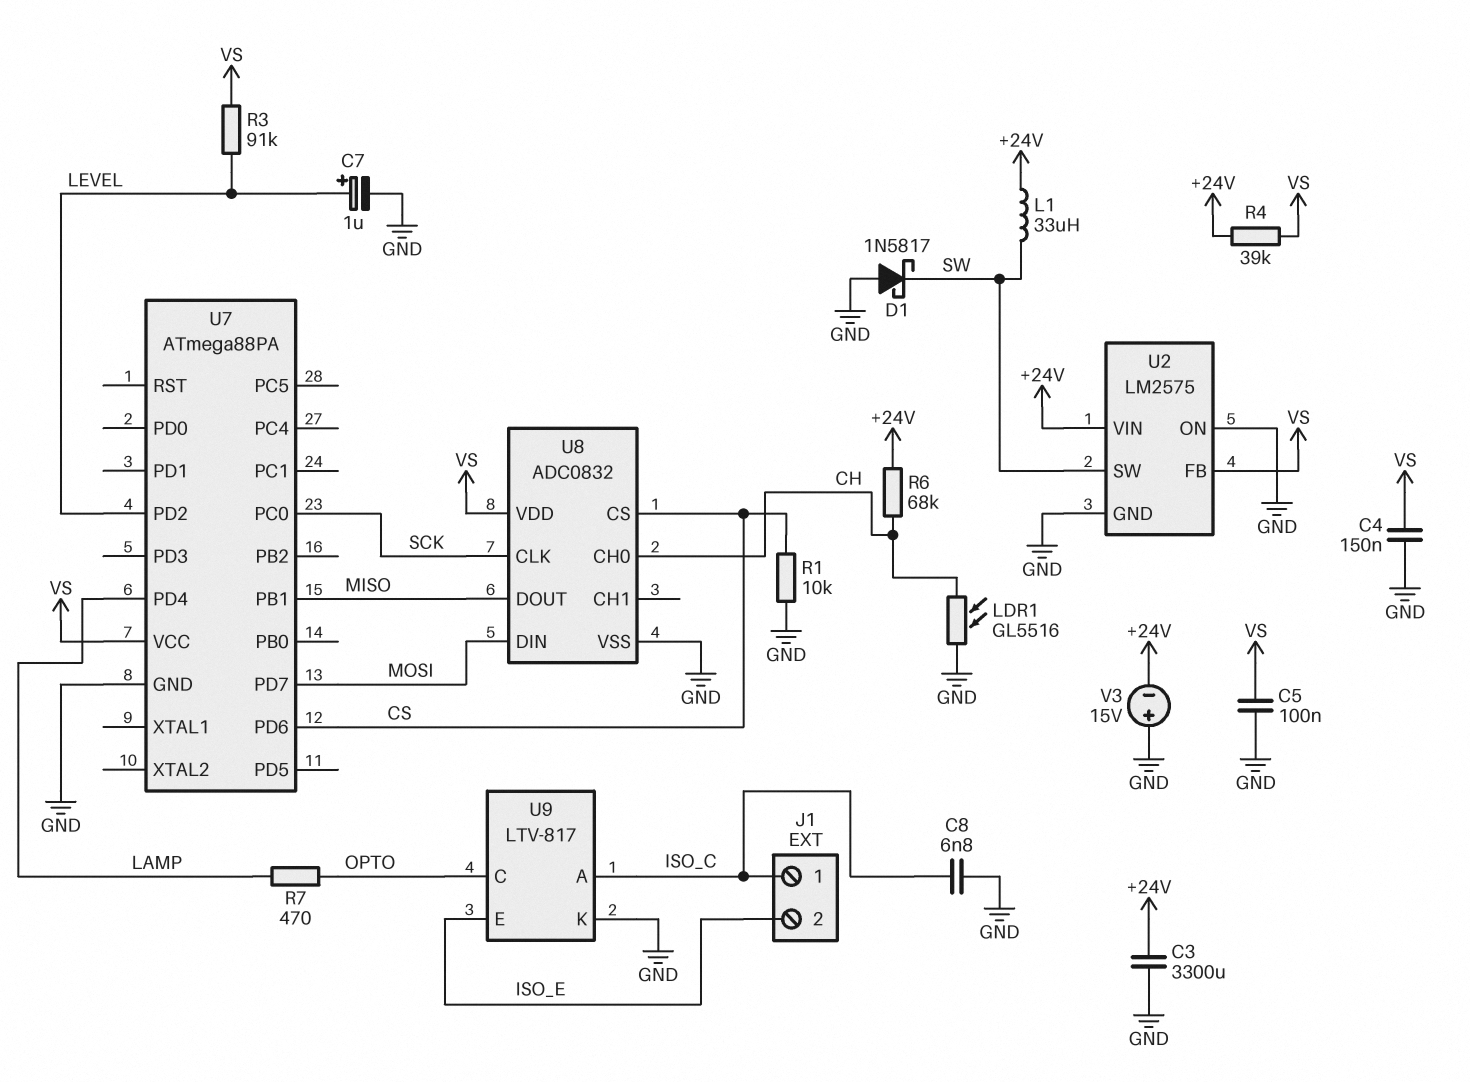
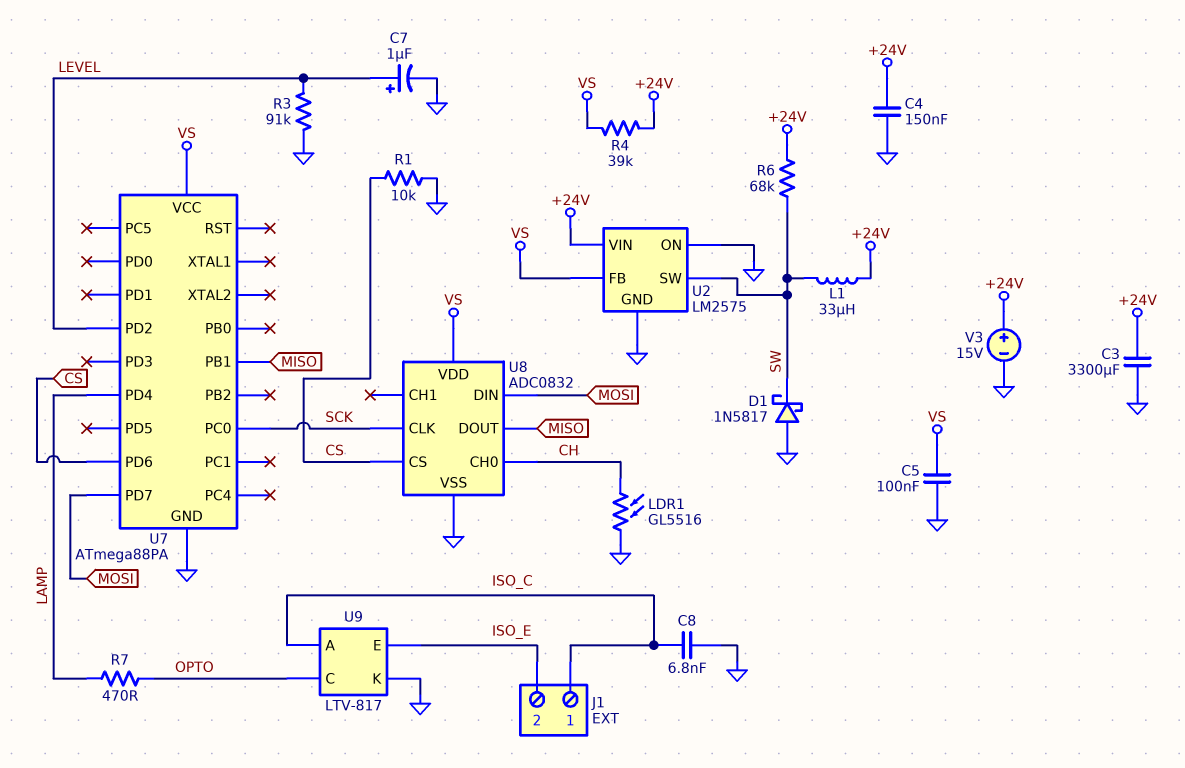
C4: 150nF (GND, VS) -> 150nF (+24V, GND)
R3: 91k (LEVEL, VS) -> 91k (GND, LEVEL)
R6: 68k (+24V, CH) -> 68k (+24V, SW)
V3: 15V (plus GND, minus +24V) -> 15V (plus +24V, minus GND)

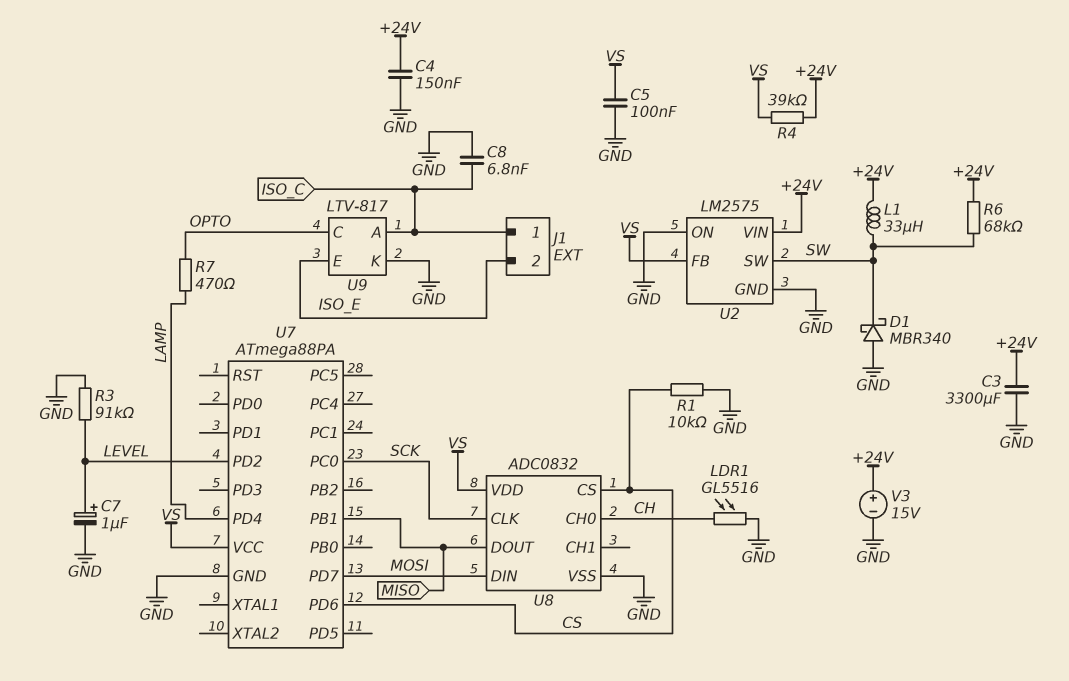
D1: schottky 1N5817 (A GND, K SW) -> schottky MBR340 (A GND, K SW)

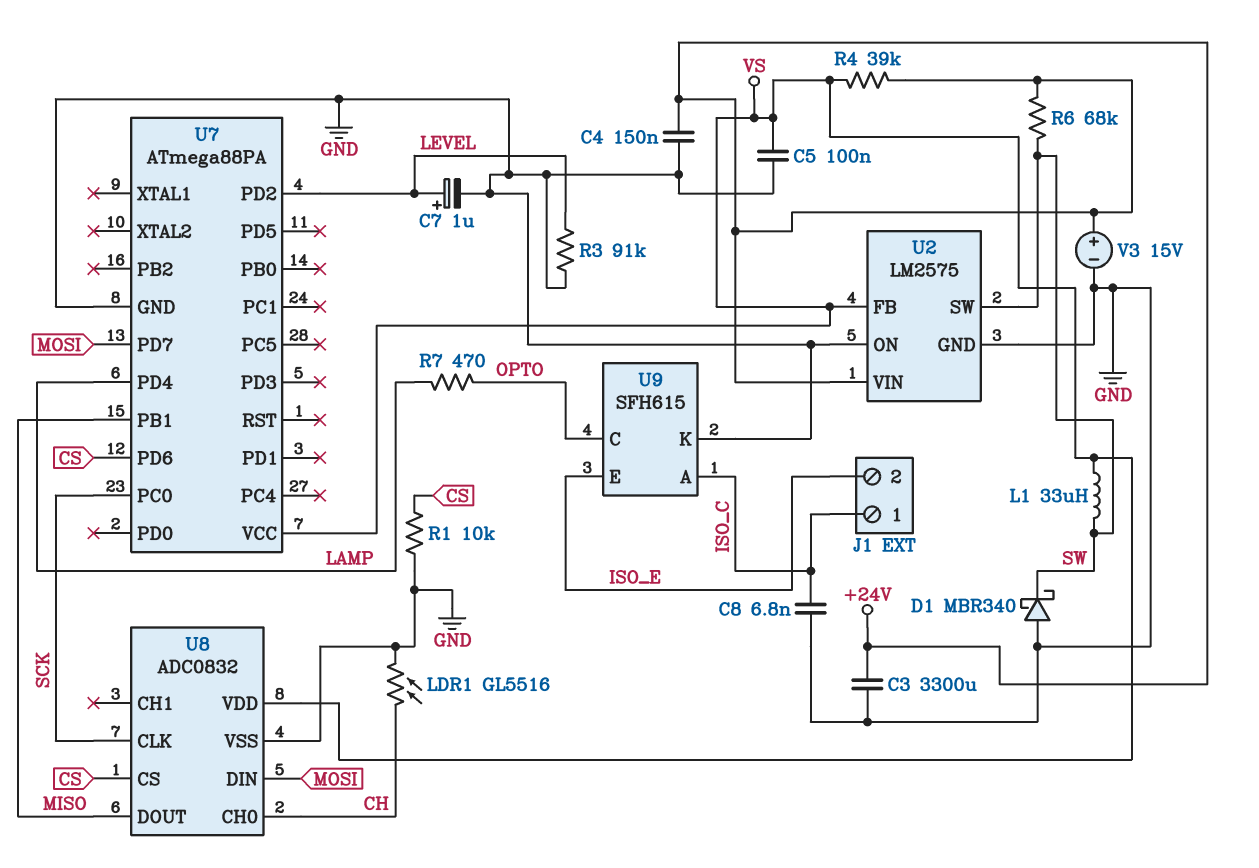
L1: 33uH (+24V, SW) -> 33uH (SW, VS)
U9: LTV-817 -> SFH615

